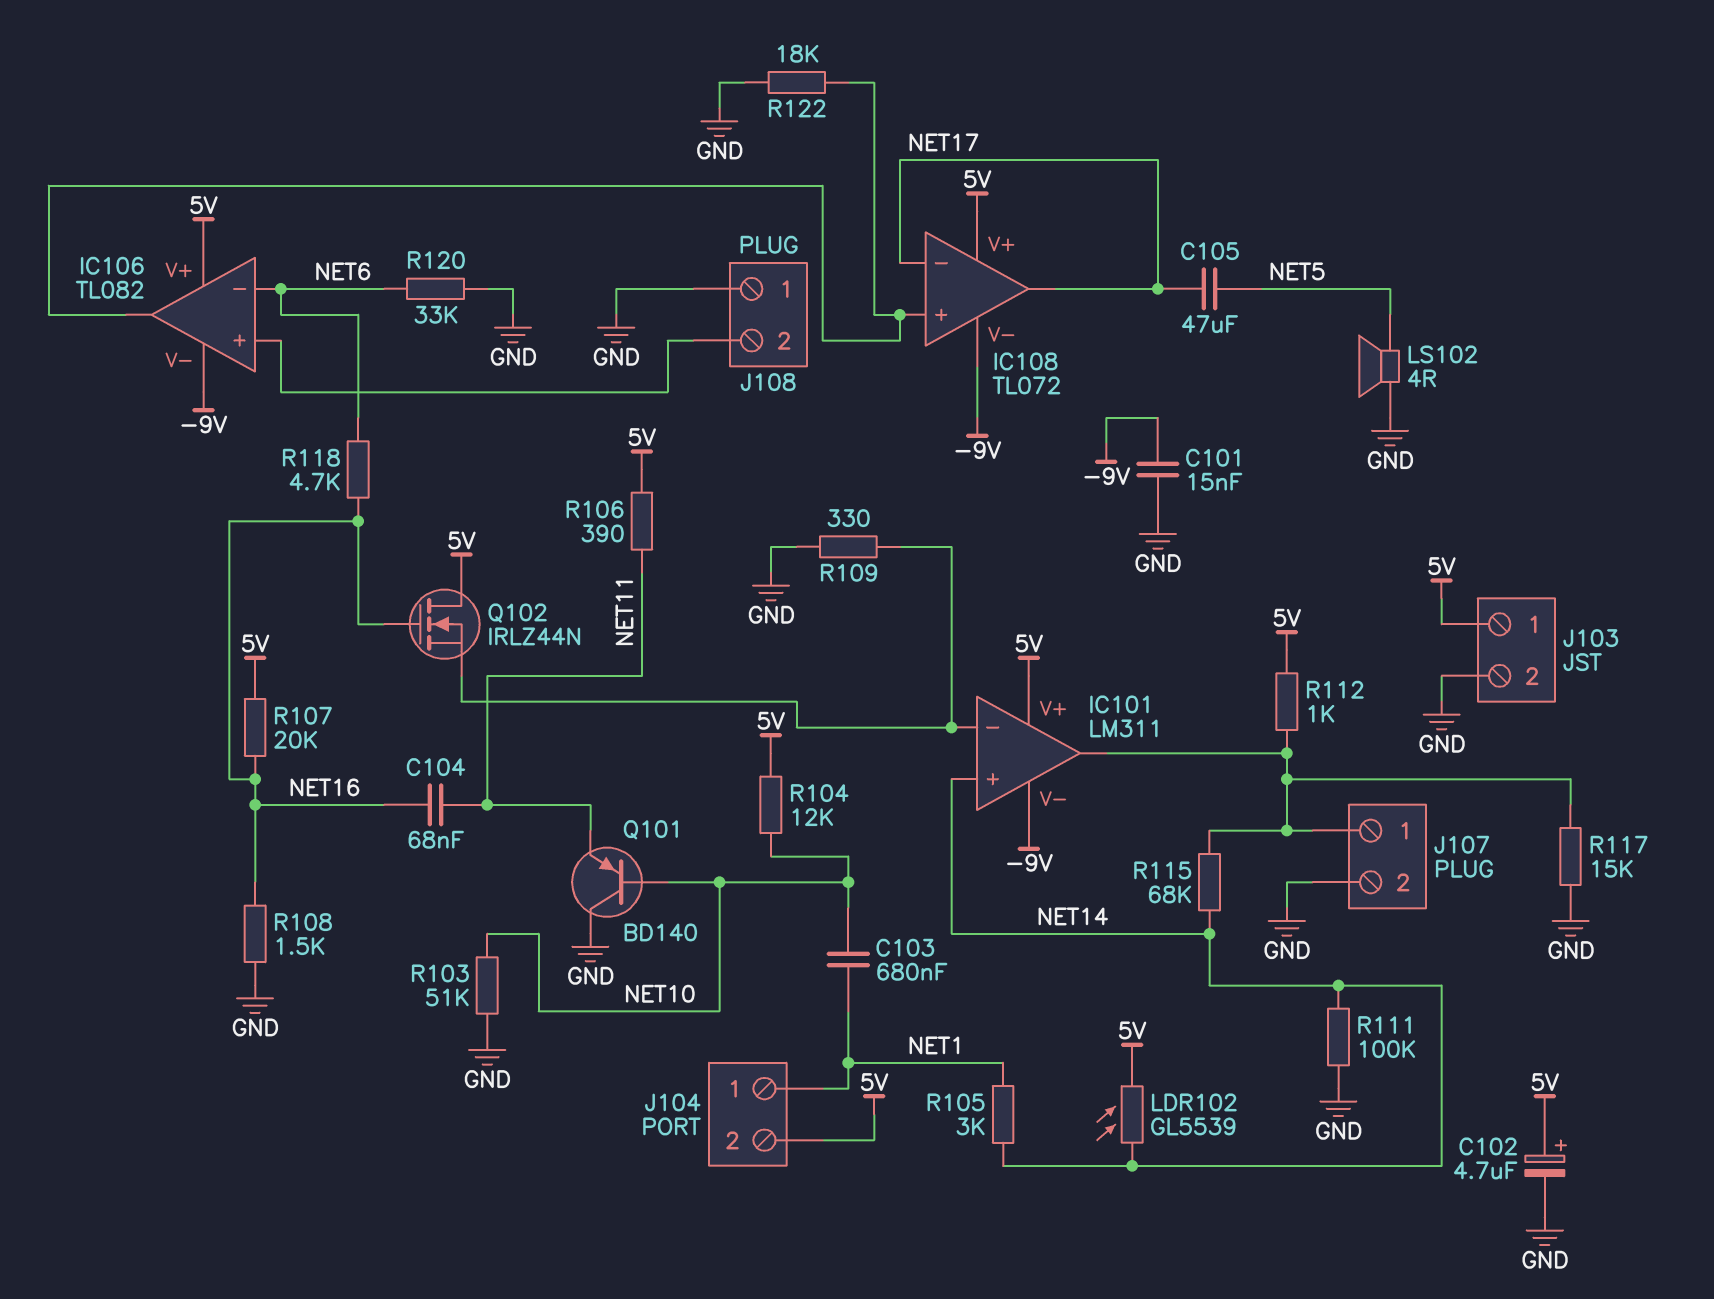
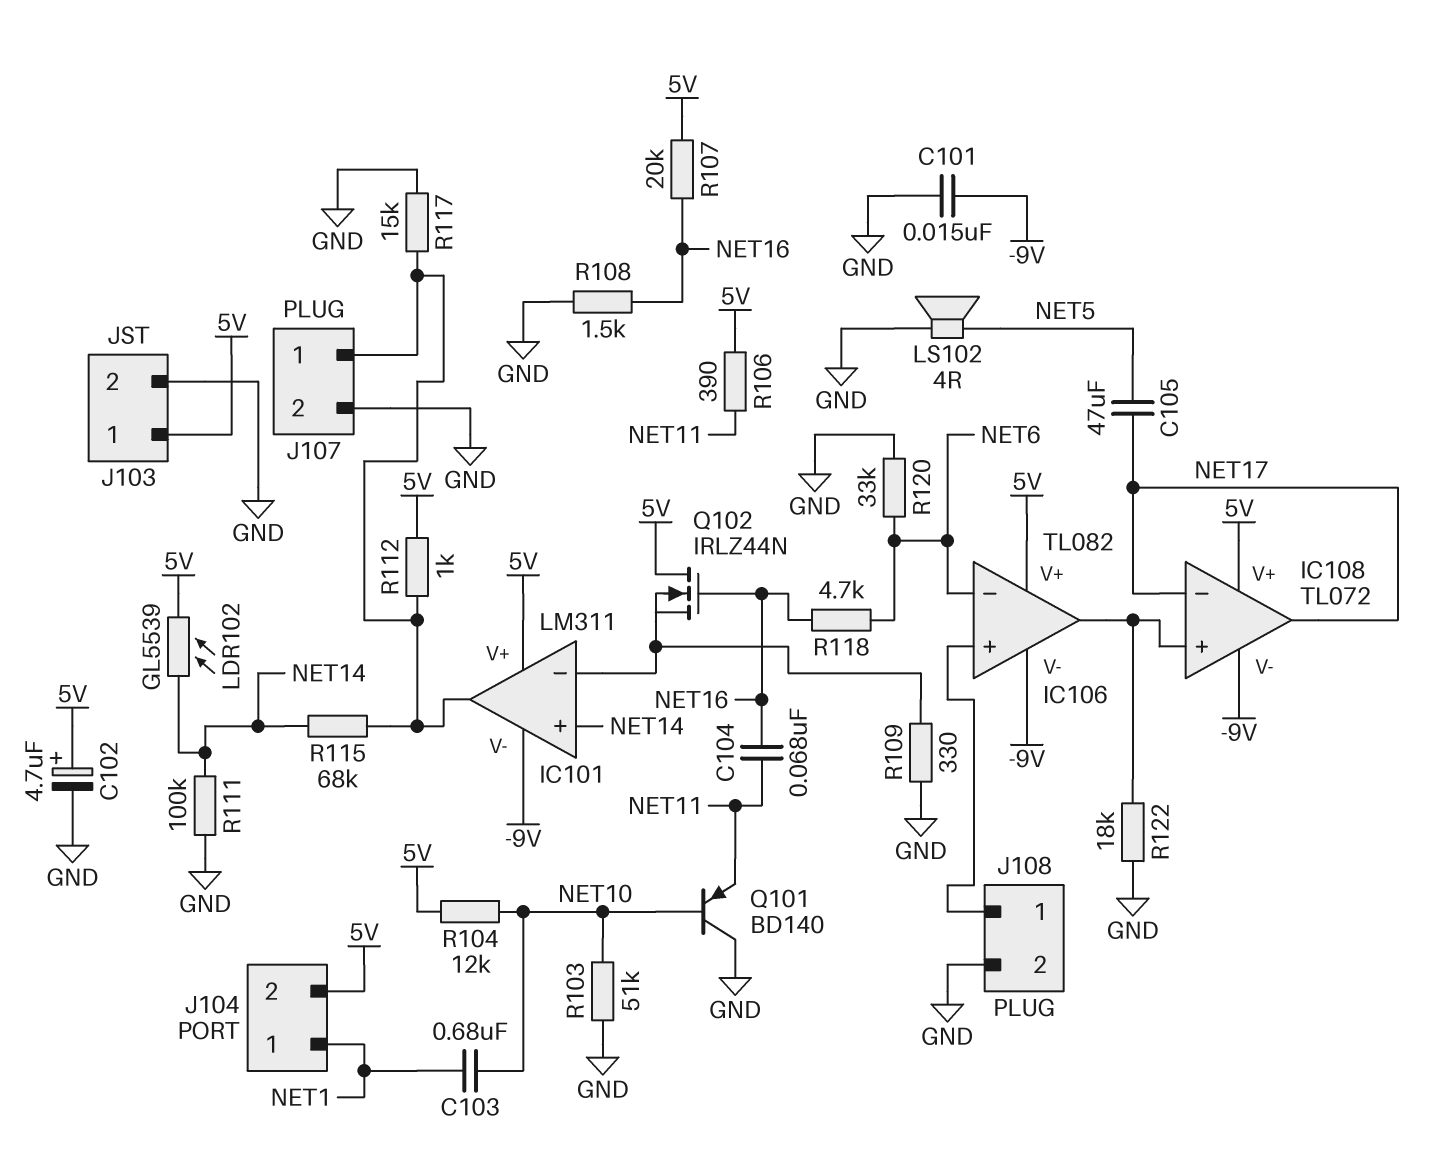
J108 pin 1: GND -> IC106/in+
J108 pin 2: IC106/in+ -> GND
R105: 3k (NET1, NET14) -> none

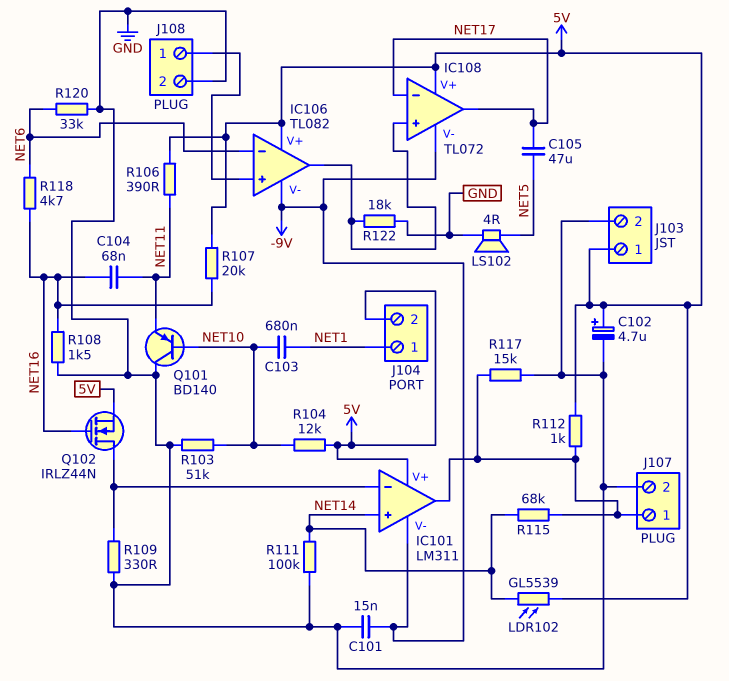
Q102: NMOS IRLZ44N (G NET16, D 5V, S IC101/in-) -> NMOS IRLZ44N (G NET16, D IC101/in-, S 5V)

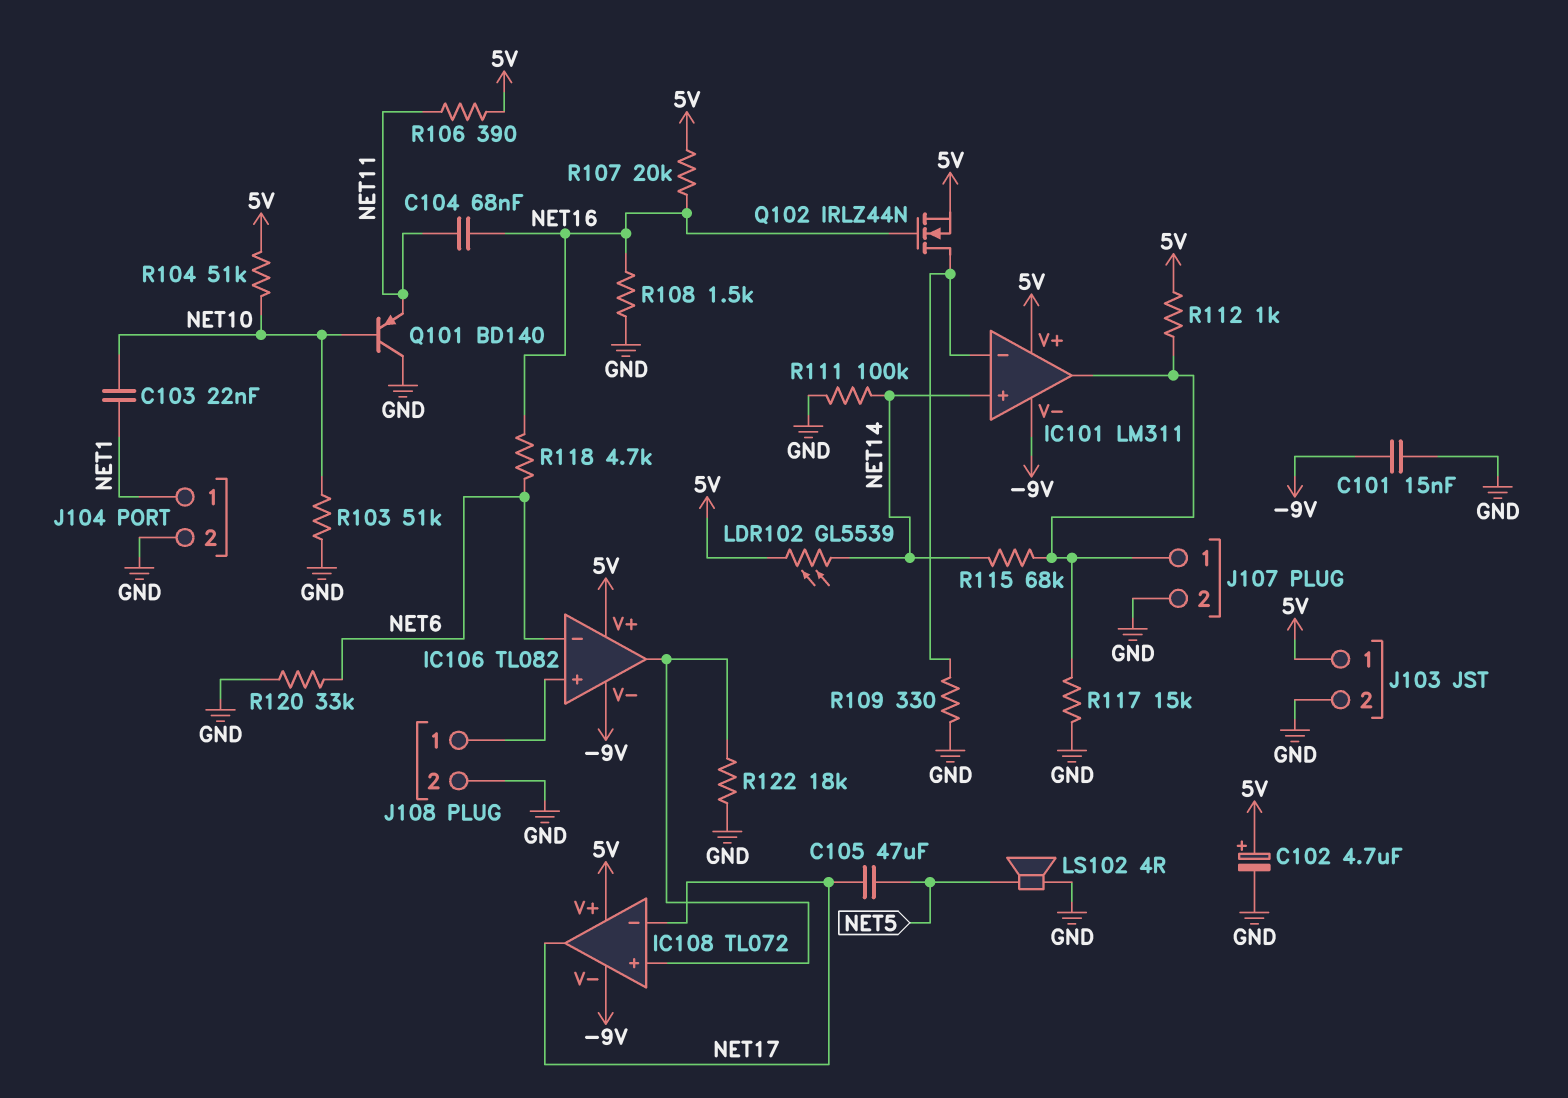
C103: 680nF (NET1, NET10) -> 22nF (NET1, NET10)
J104 pin 2: 5V -> GND
R104: 12k (5V, NET10) -> 51k (5V, NET10)

